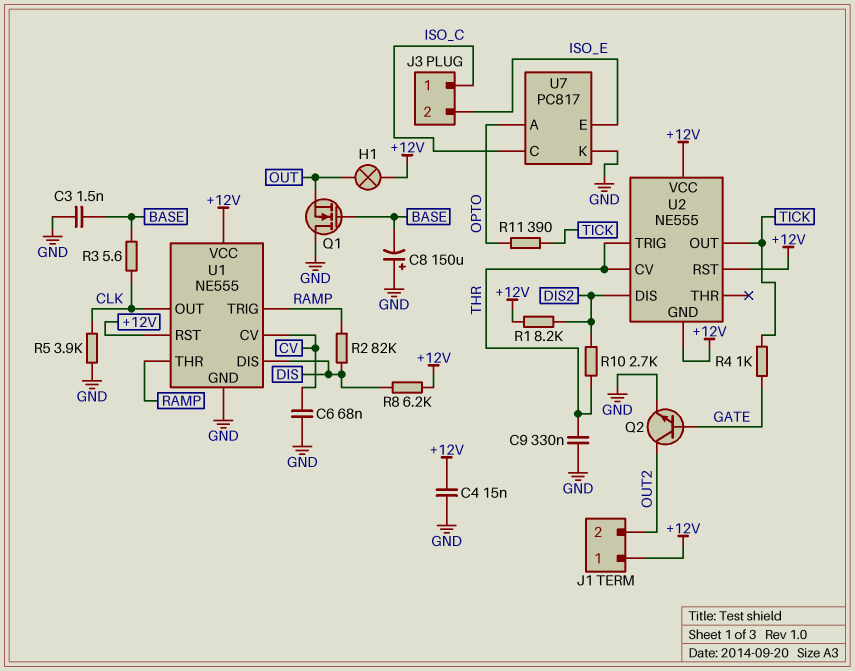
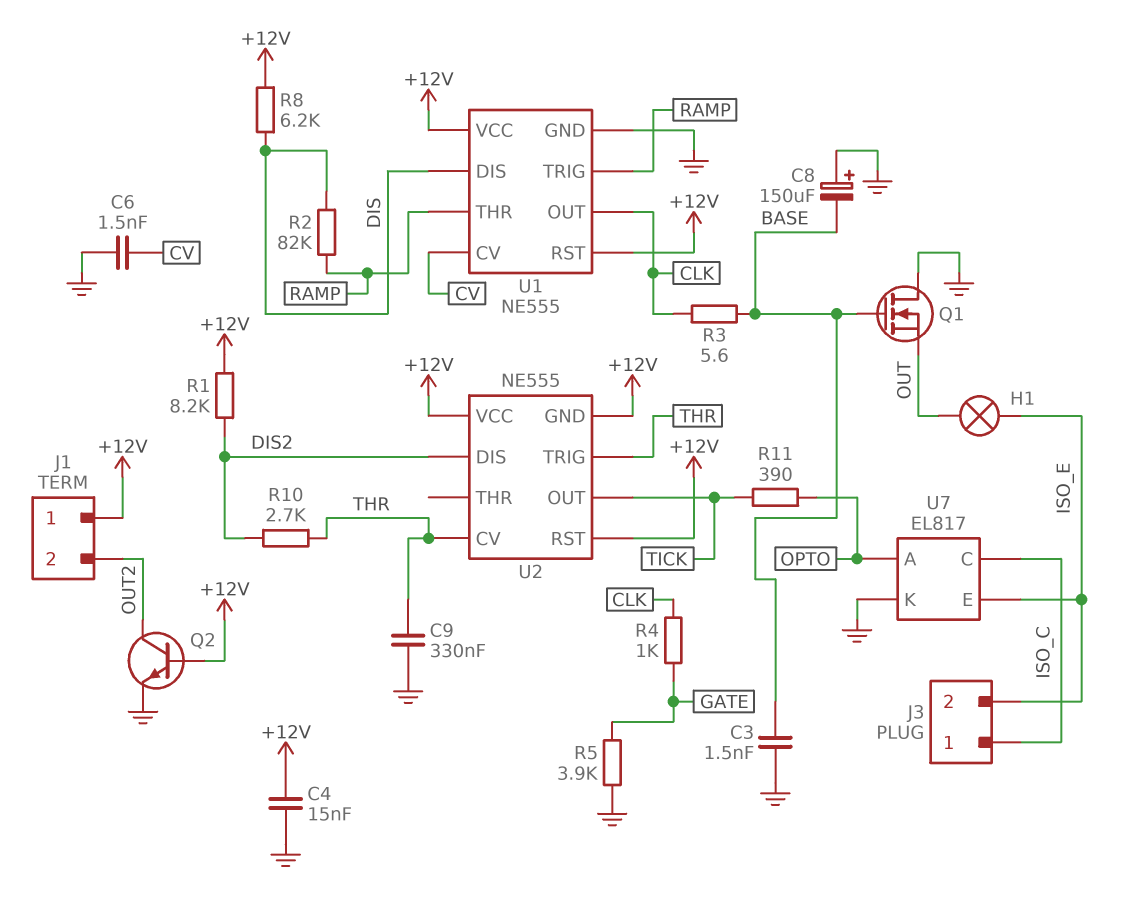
C6: 68nF (CV, GND) -> 1.5nF (CV, GND)
H1: lamp (+12V, OUT) -> lamp (ISO_E, OUT)
Q2: NPN (B GATE, C OUT2, E GND) -> NPN (B +12V, C OUT2, E GND)
R4: 1k (GATE, TICK) -> 1k (CLK, GATE)
R5: 3.9k (CLK, GND) -> 3.9k (GATE, GND)
U7: PC817 -> EL817

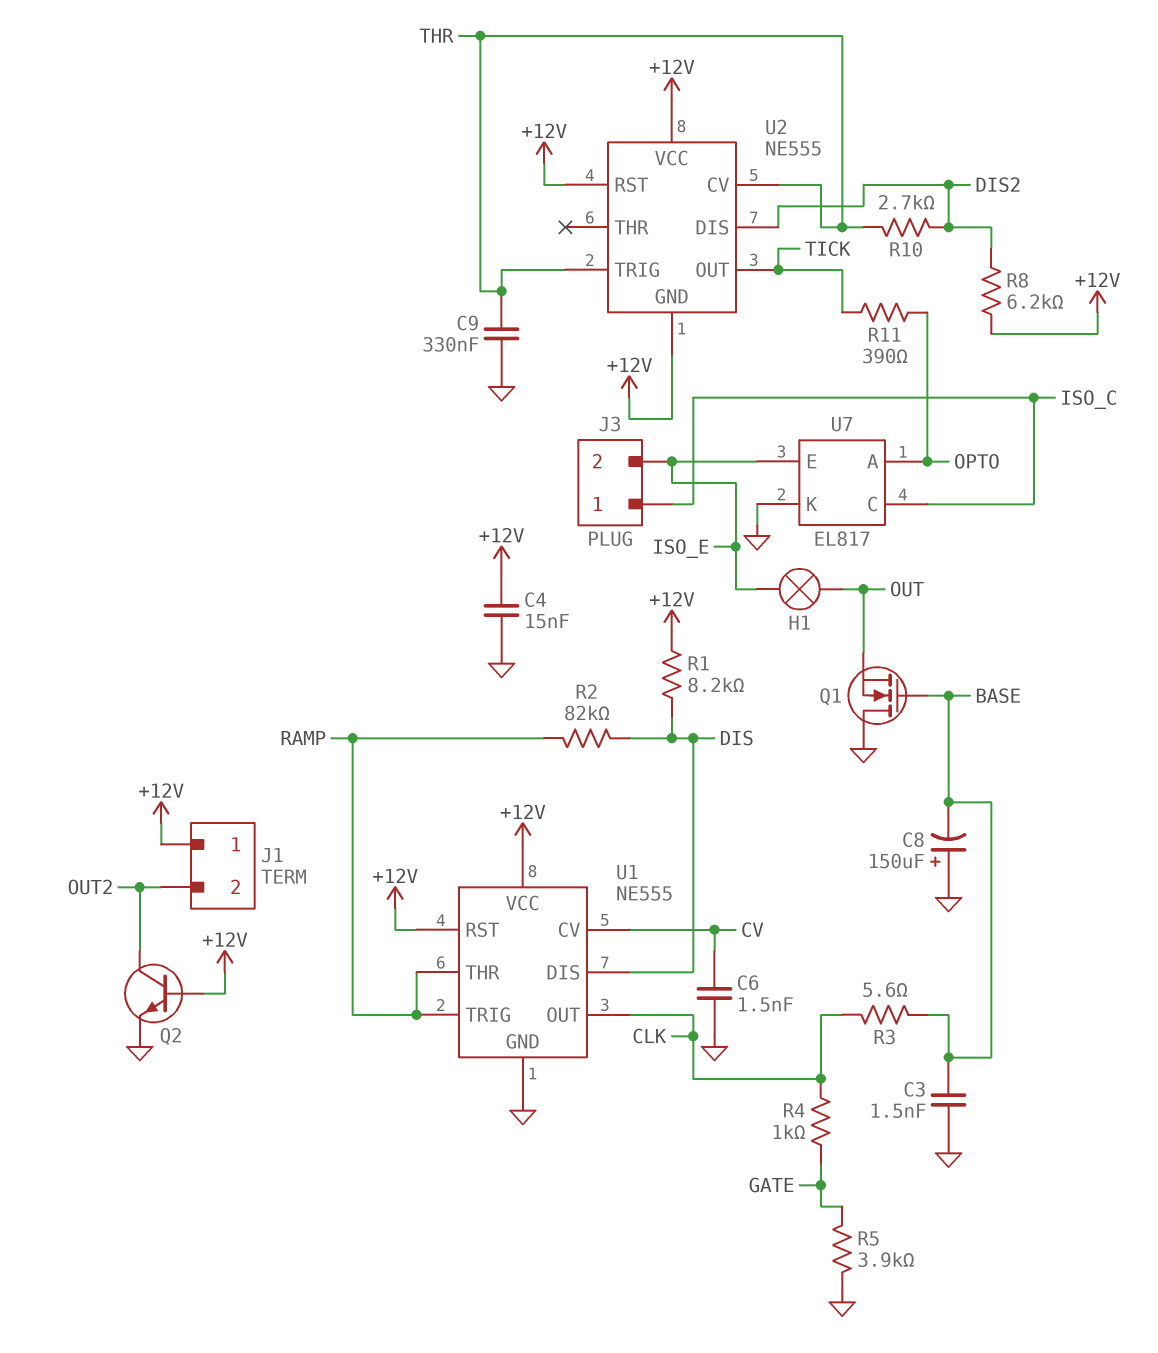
R1: 8.2k (+12V, DIS2) -> 8.2k (+12V, DIS)
R8: 6.2k (+12V, DIS) -> 6.2k (+12V, DIS2)

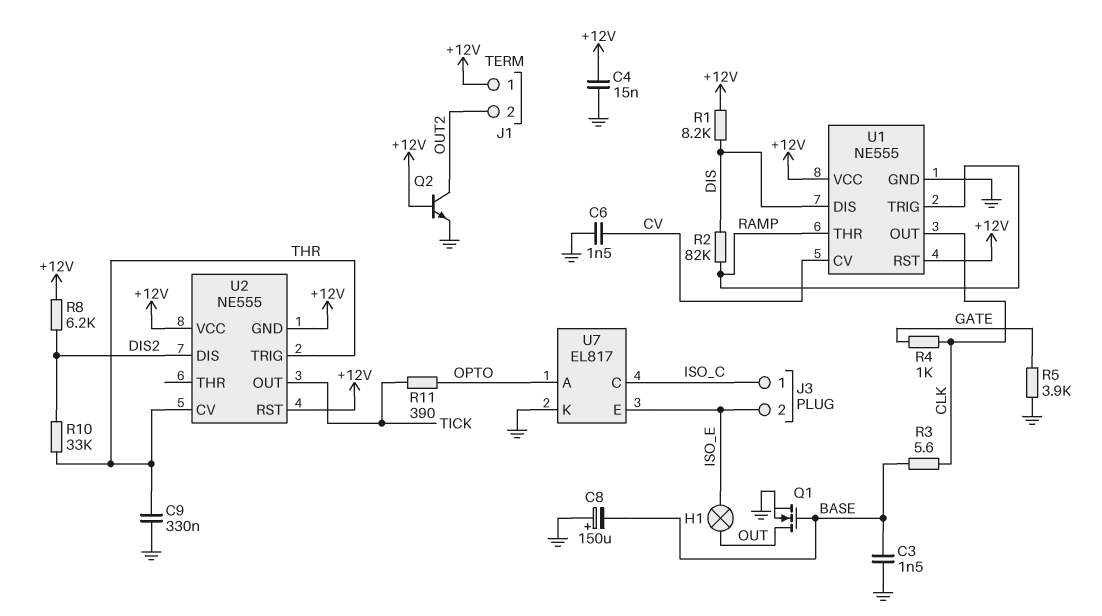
Q1: NMOS (G BASE, D GND, S OUT) -> NMOS (G BASE, D OUT, S GND)
R10: 2.7k (DIS2, THR) -> 33k (DIS2, THR)

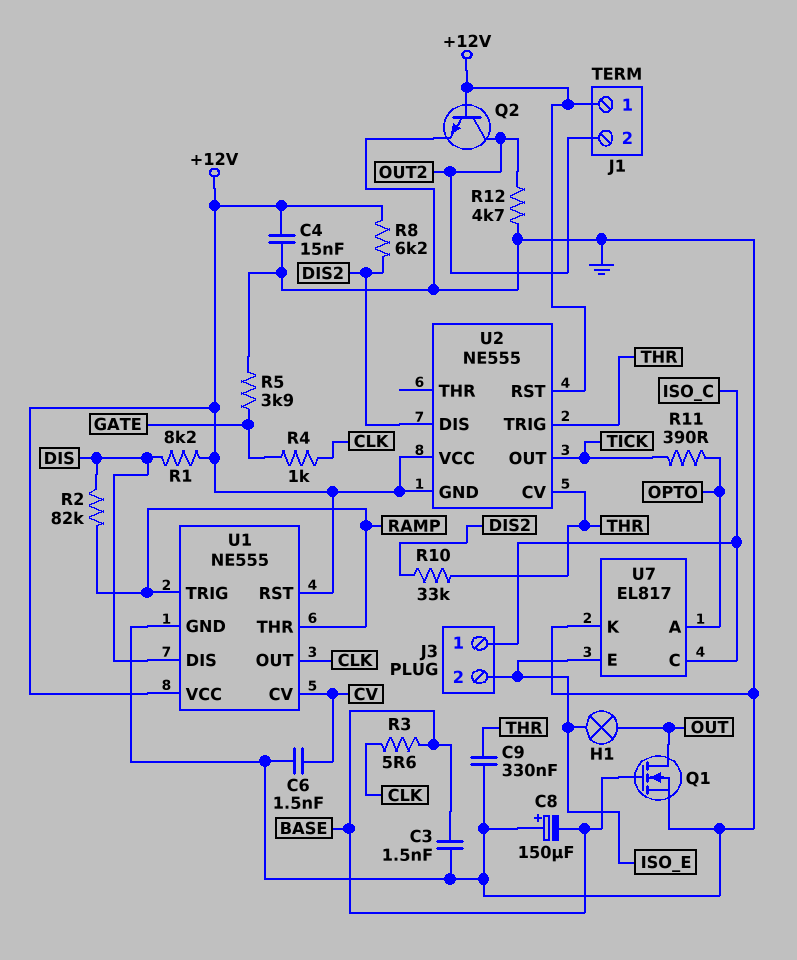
R12: none -> 4.7k (GND, OUT2)

